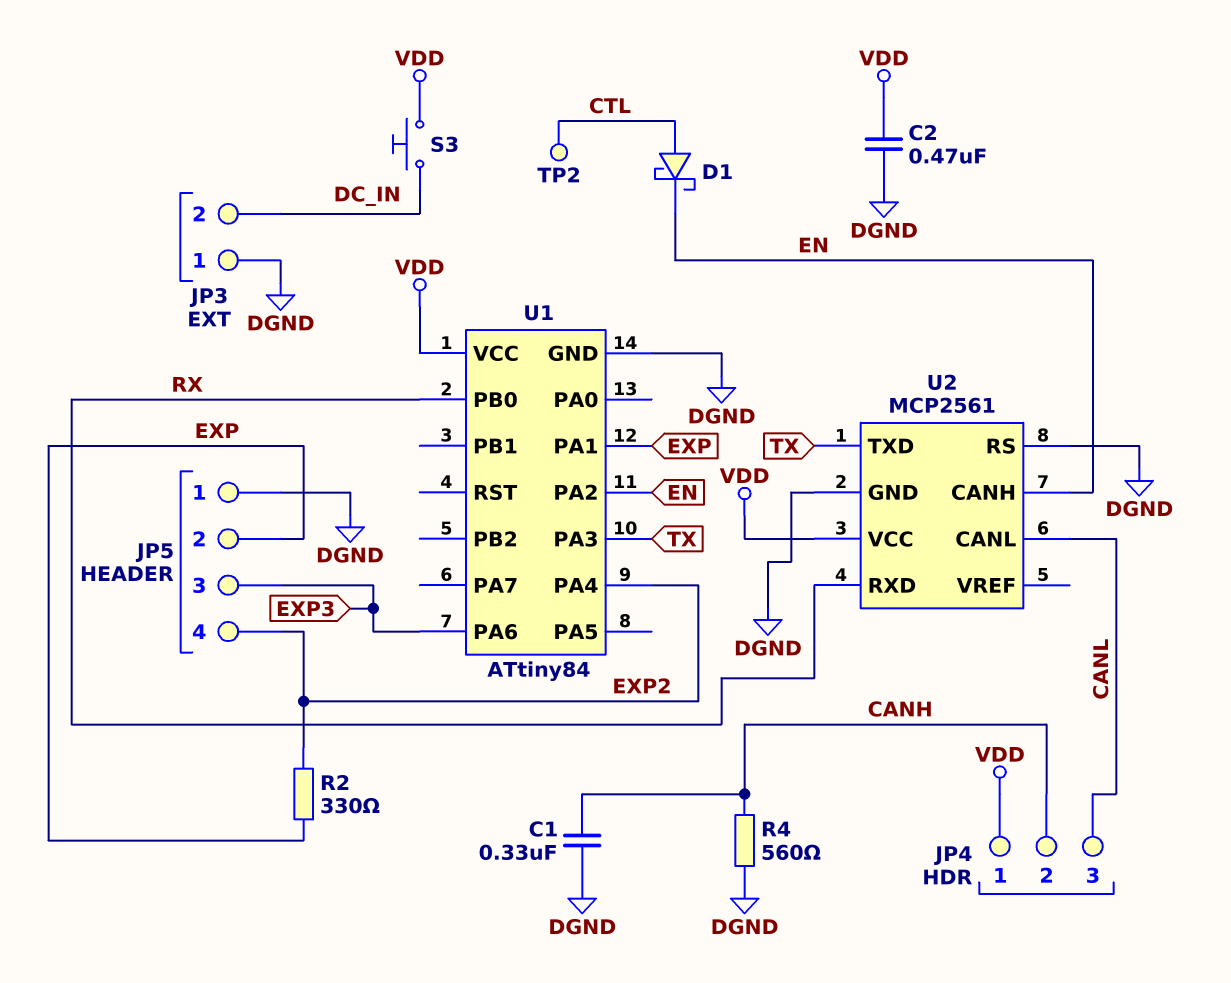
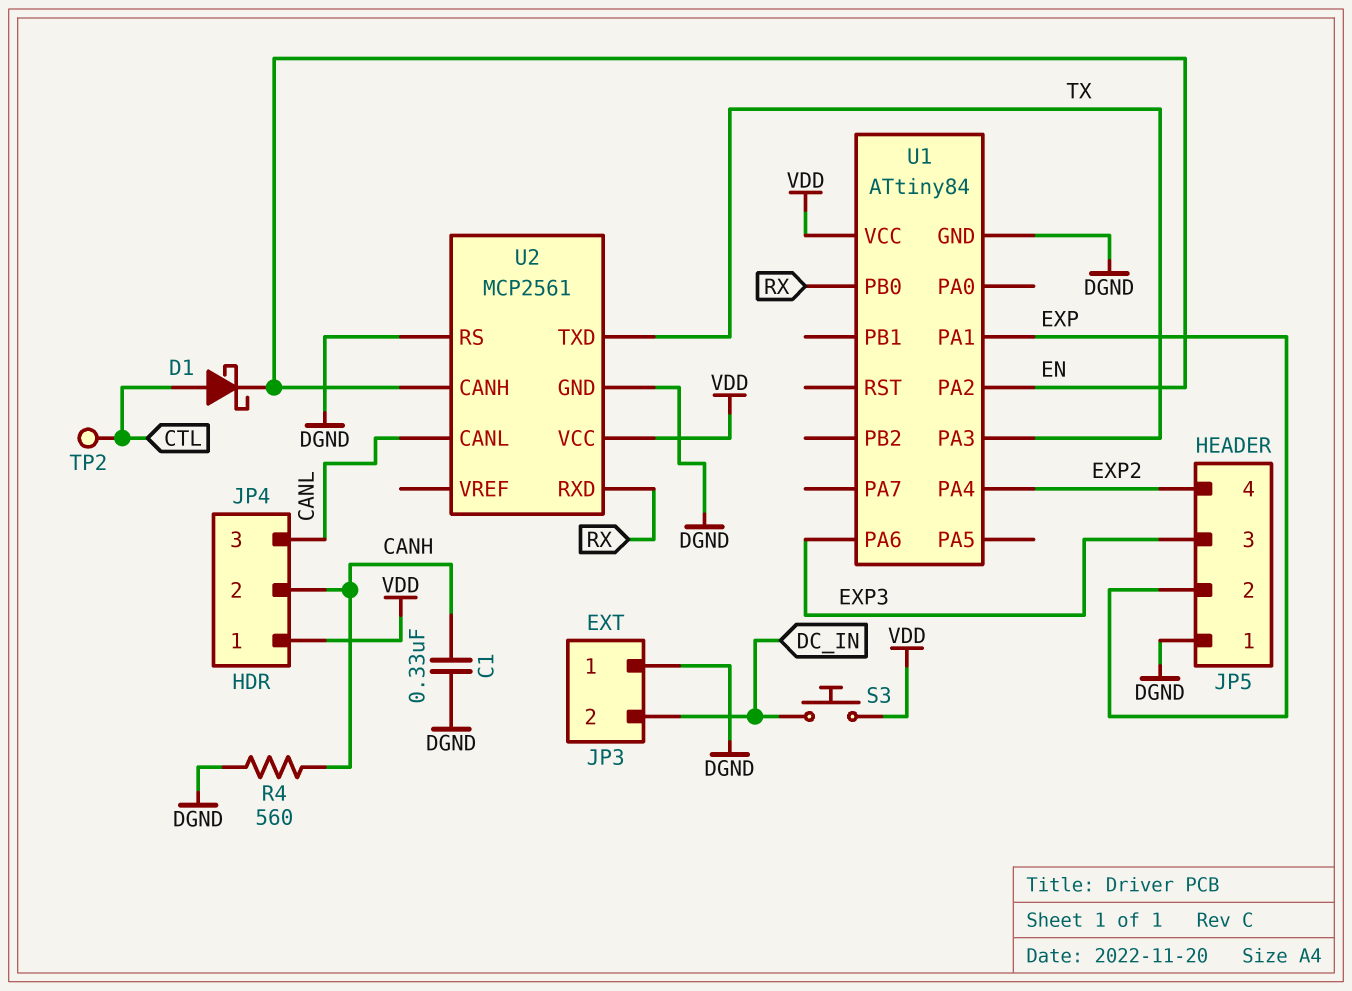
C2: 470nF (DGND, VDD) -> none
R2: 330 (EXP, EXP2) -> none

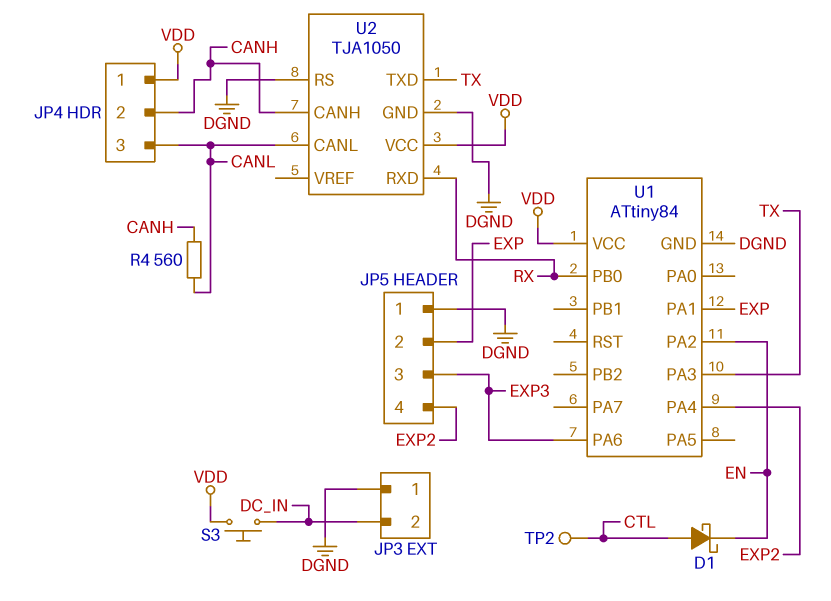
C1: 330nF (CANH, DGND) -> none
R4: 560 (CANH, DGND) -> 560 (CANH, CANL)
U2: MCP2561 -> TJA1050
U2 pin CANH: EN -> CANH

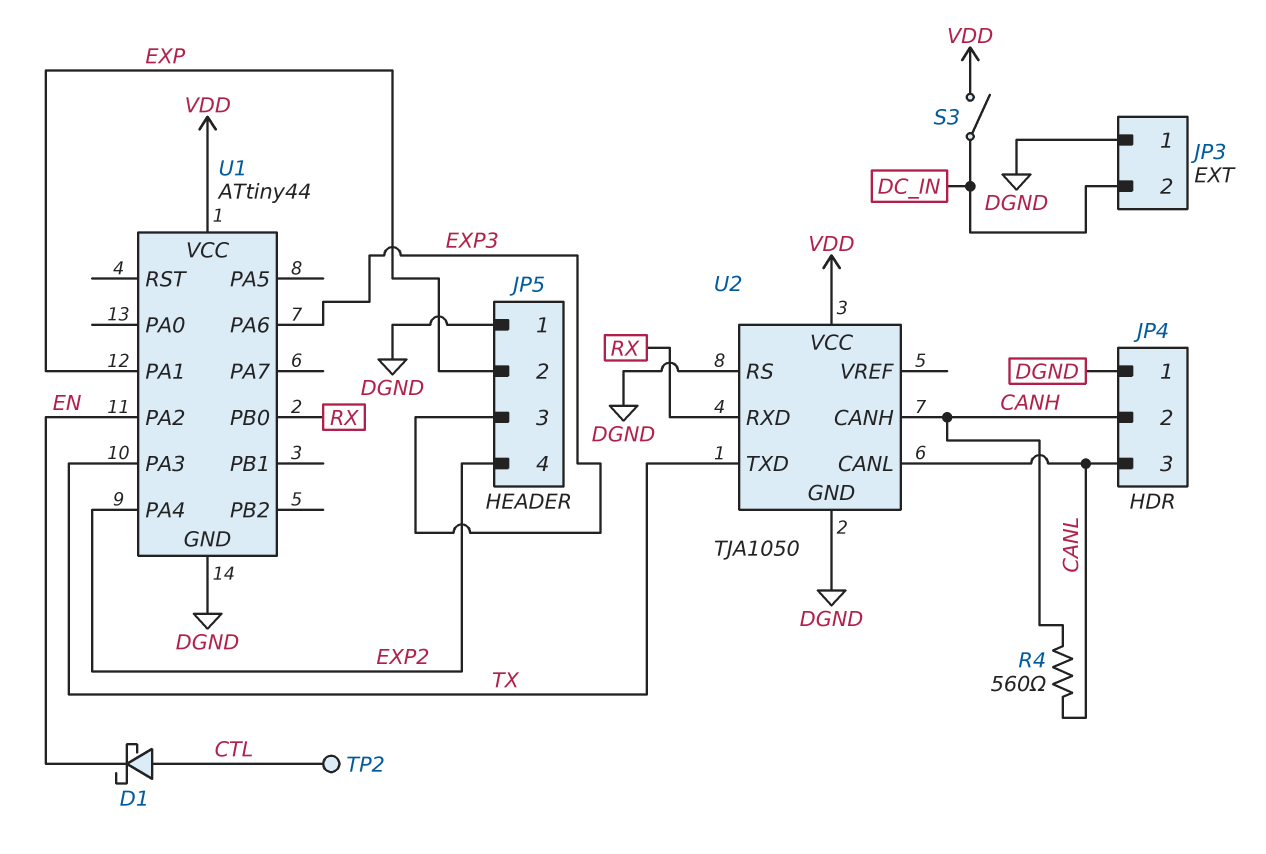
JP4 pin 1: VDD -> DGND
S3: button (DC_IN, VDD) -> switch (DC_IN, VDD)
U1: ATtiny84 -> ATtiny44

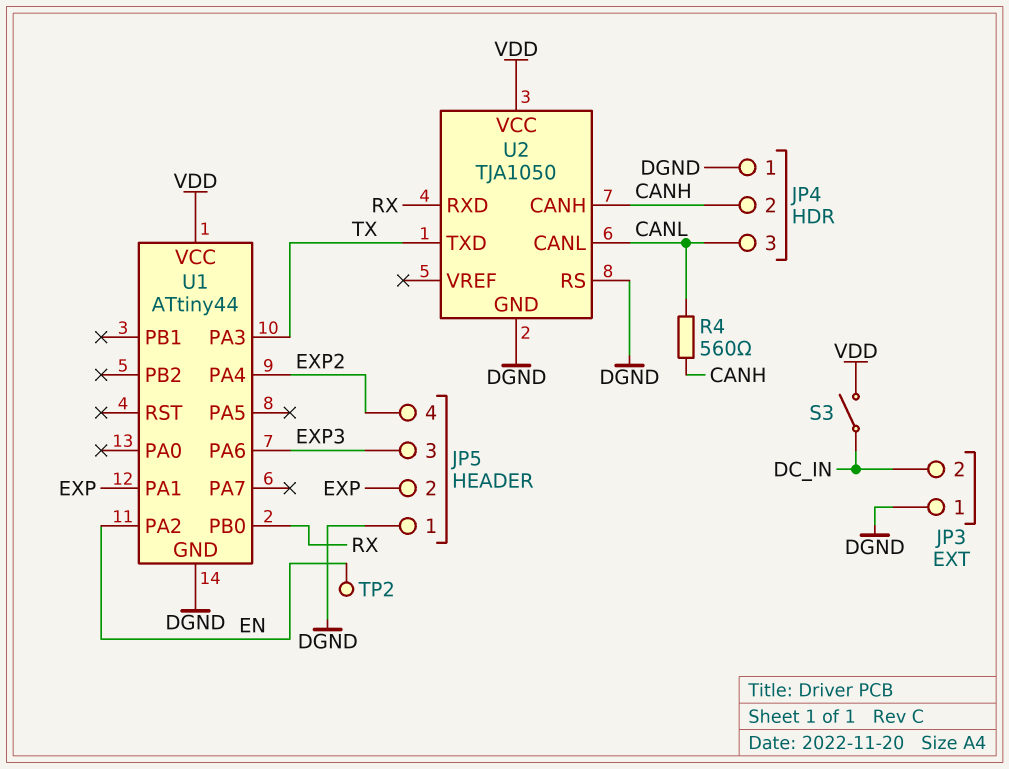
D1: schottky (A CTL, K EN) -> none
TP2: test point (CTL) -> test point (EN)

